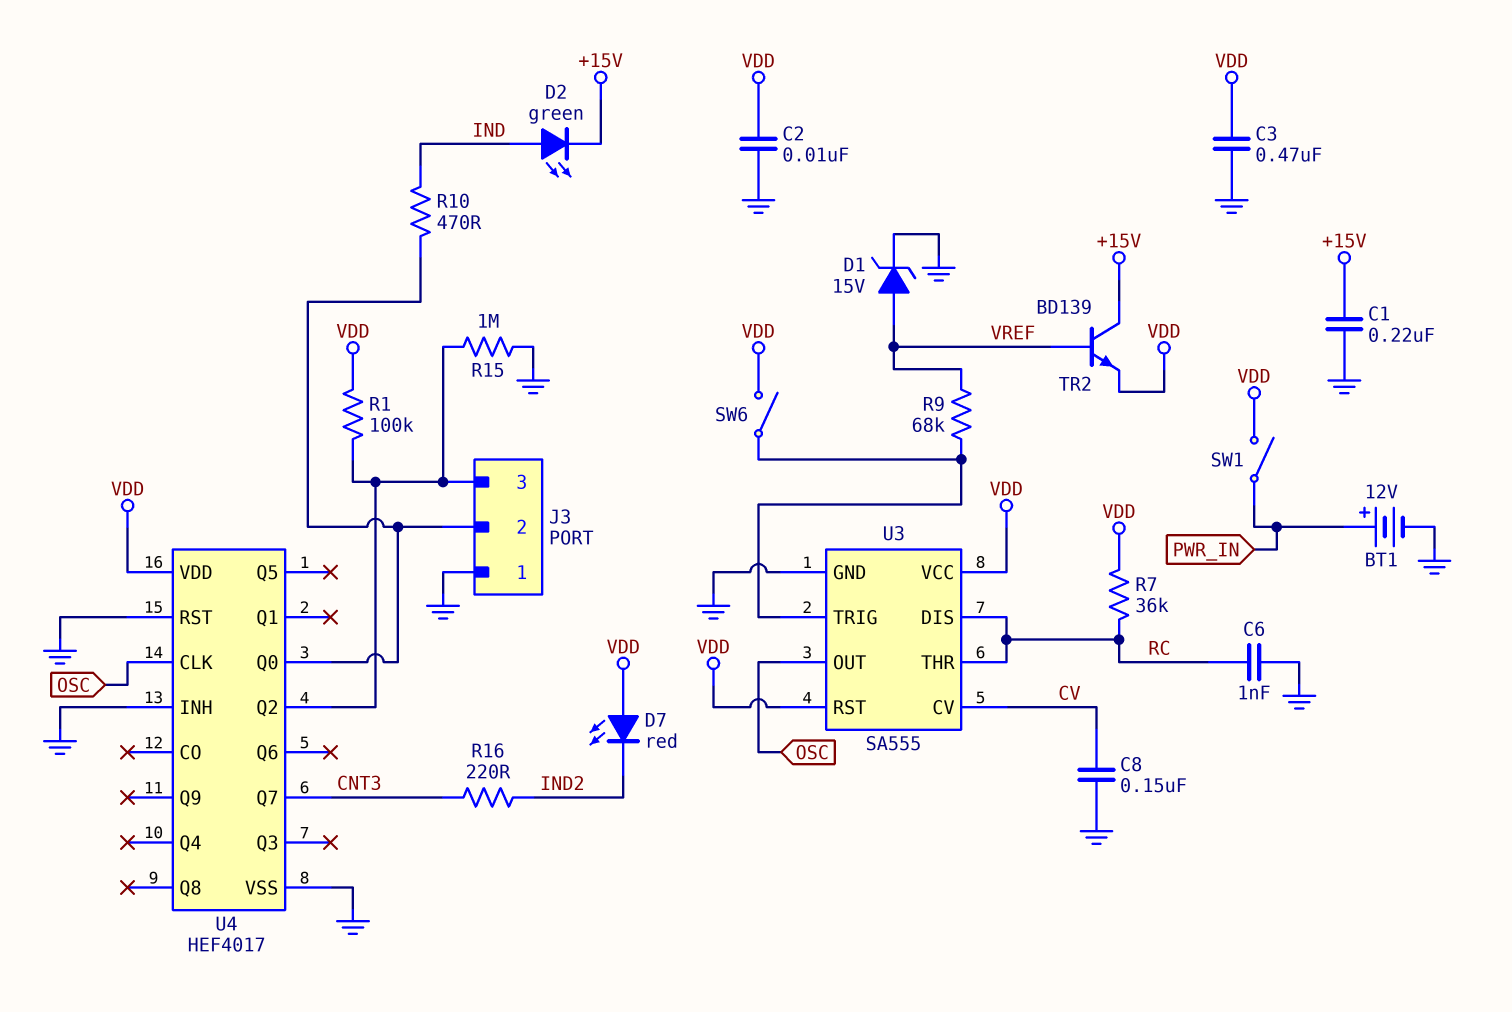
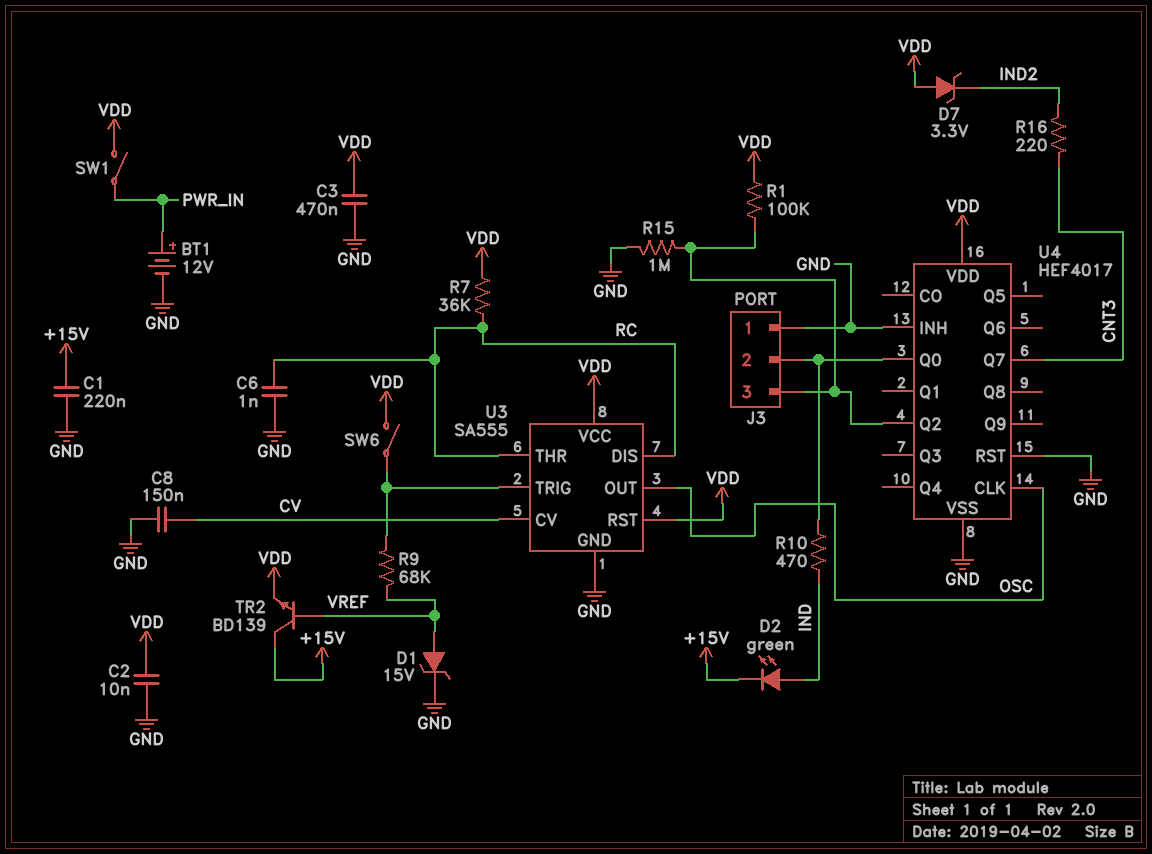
D7: LED red (A VDD, K IND2) -> zener 3.3V (A VDD, K IND2)

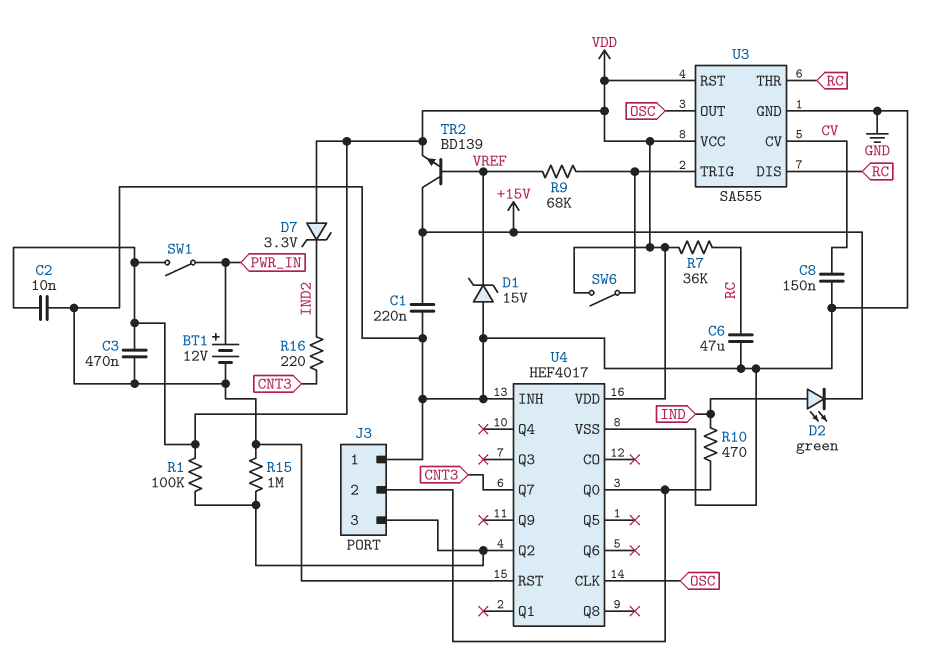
C6: 1nF (GND, RC) -> 47uF (GND, RC)
D1: zener 15V (A VREF, K GND) -> zener 15V (A GND, K VREF)

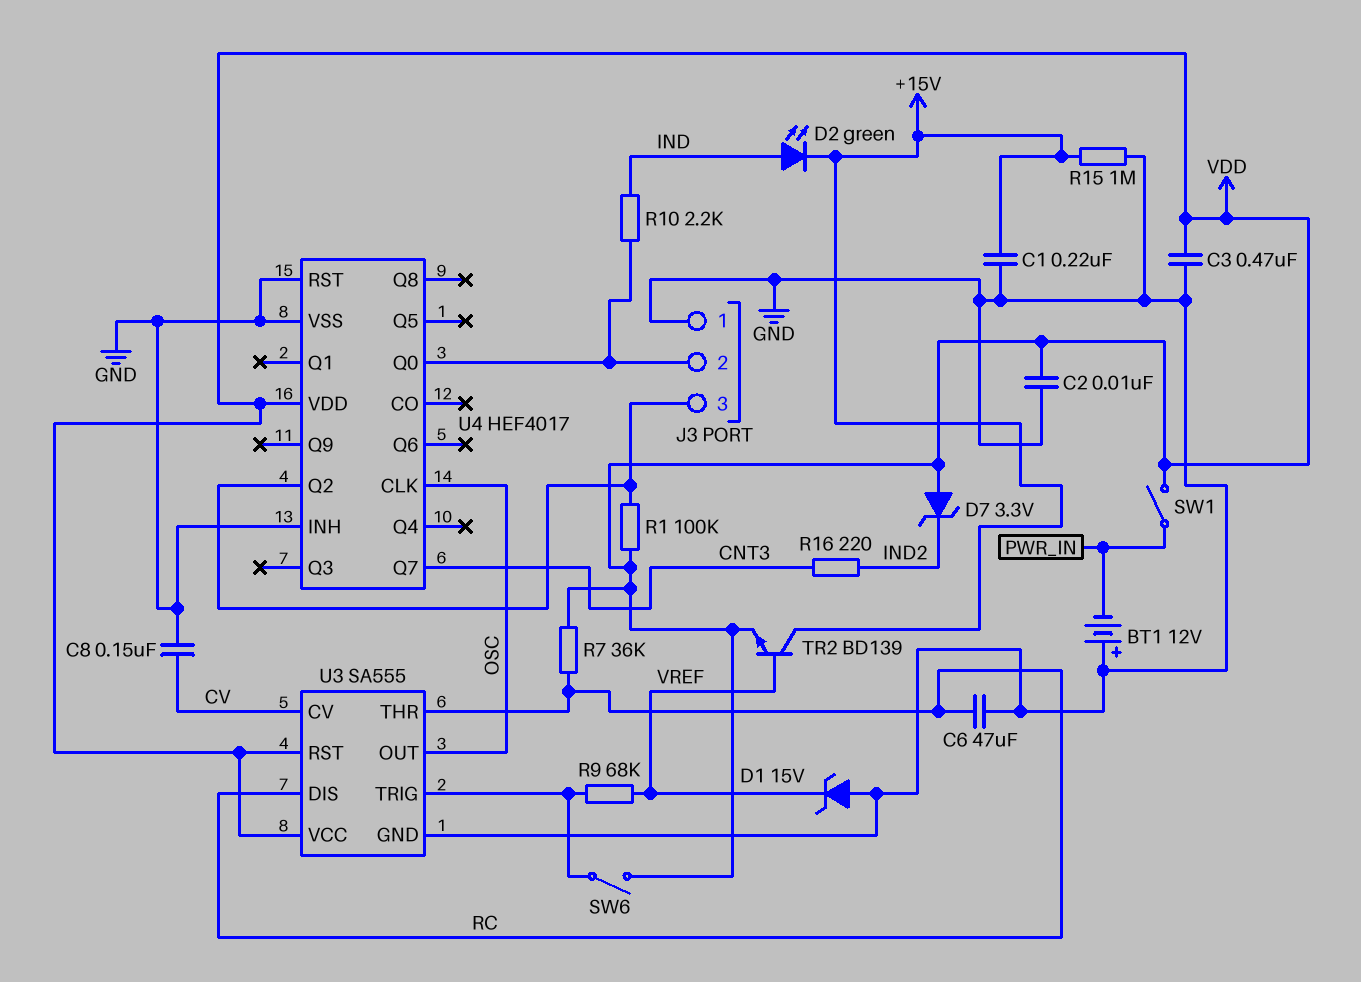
BT1: 12V (plus PWR_IN, minus GND) -> 12V (plus GND, minus PWR_IN)
R10: 470 (IND, J3/2) -> 2.2k (IND, J3/2)
R15: 1M (GND, J3/3) -> 1M (+15V, GND)

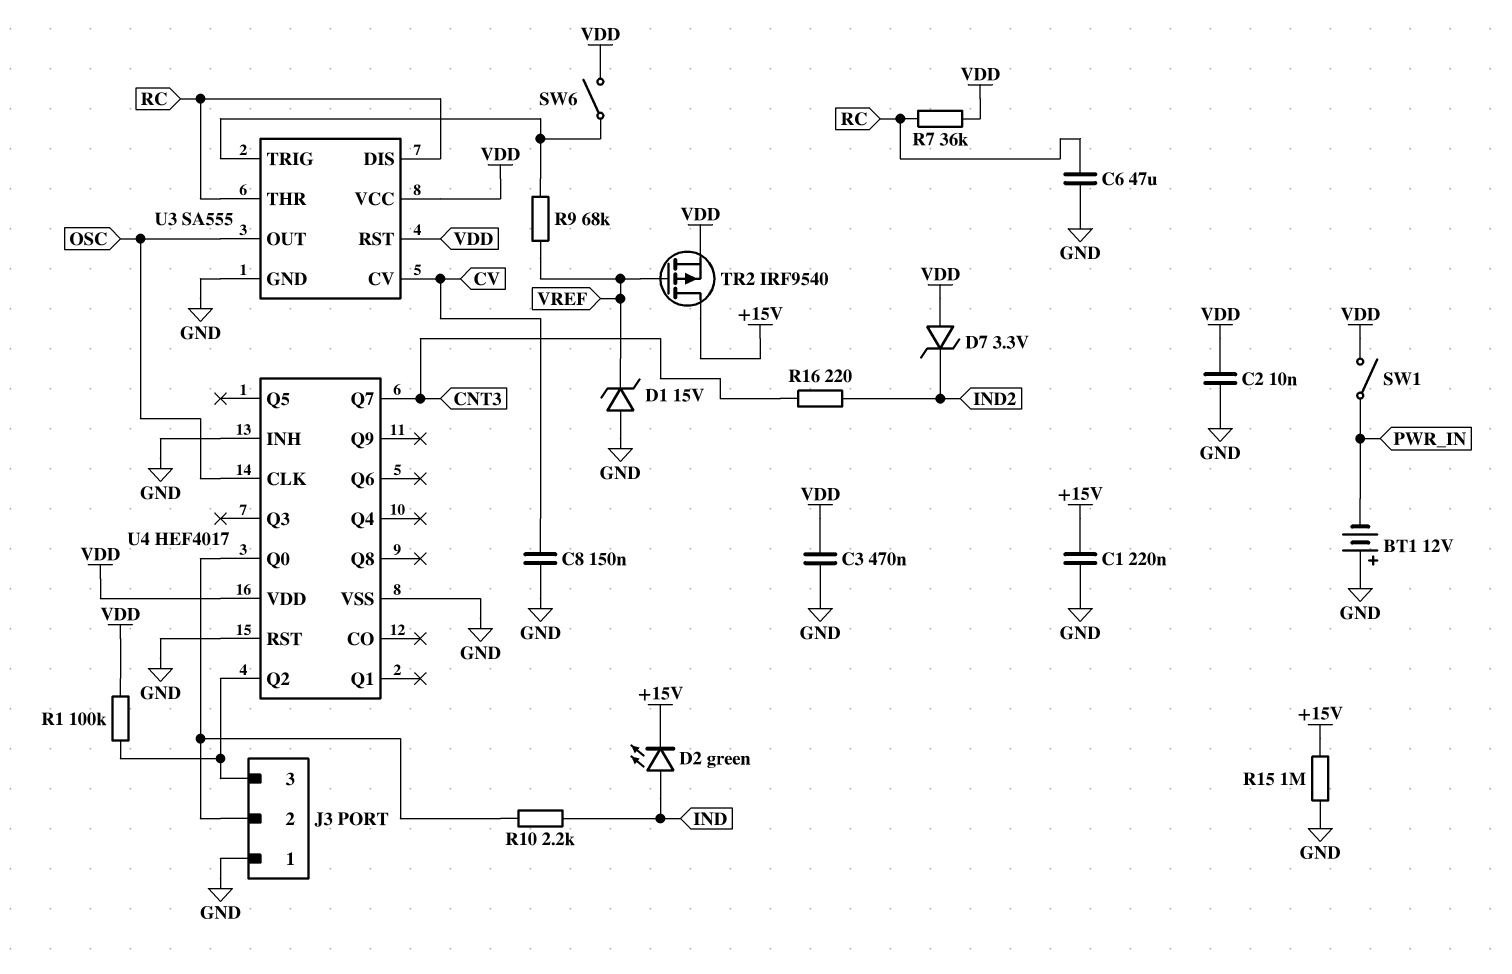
TR2: NPN BD139 (B VREF, C +15V, E VDD) -> PMOS IRF9540 (G VREF, D +15V, S VDD)

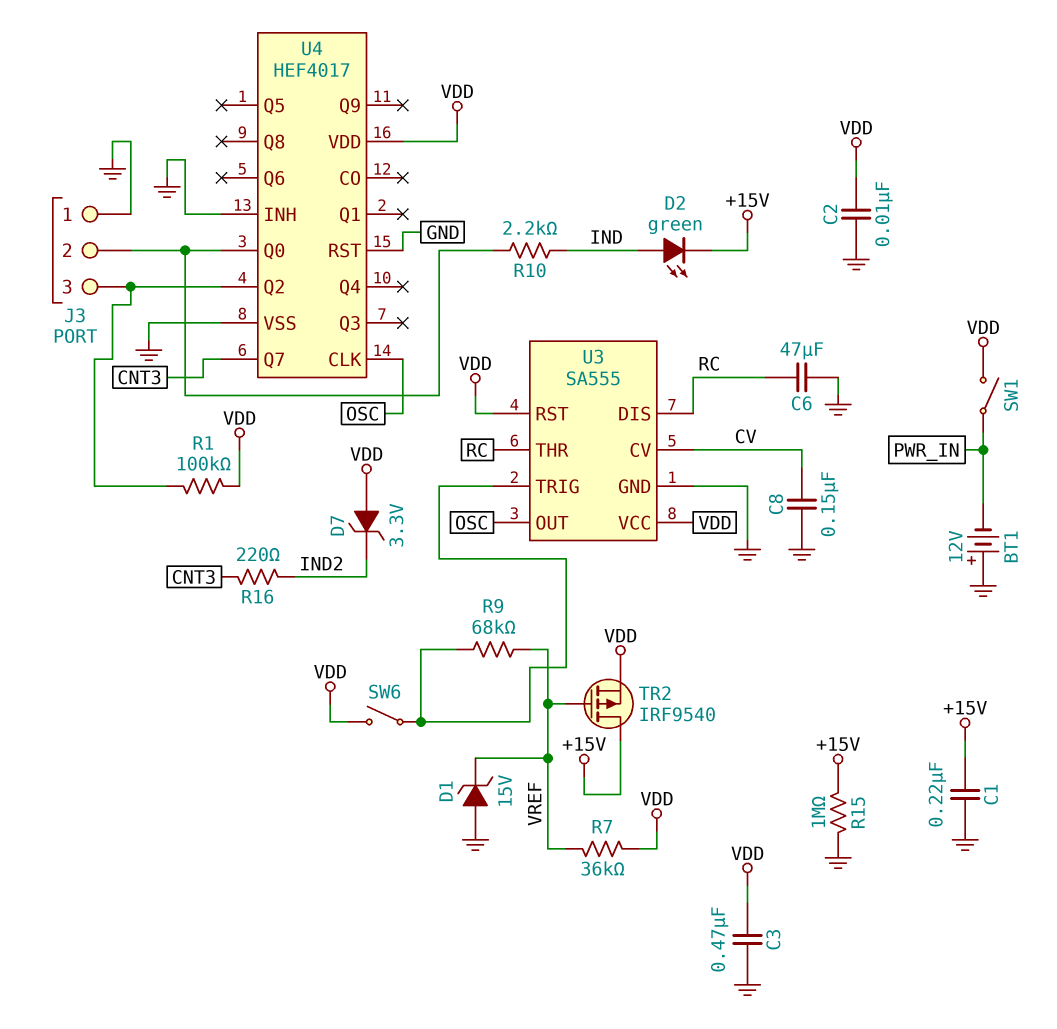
R7: 36k (RC, VDD) -> 36k (VDD, VREF)

